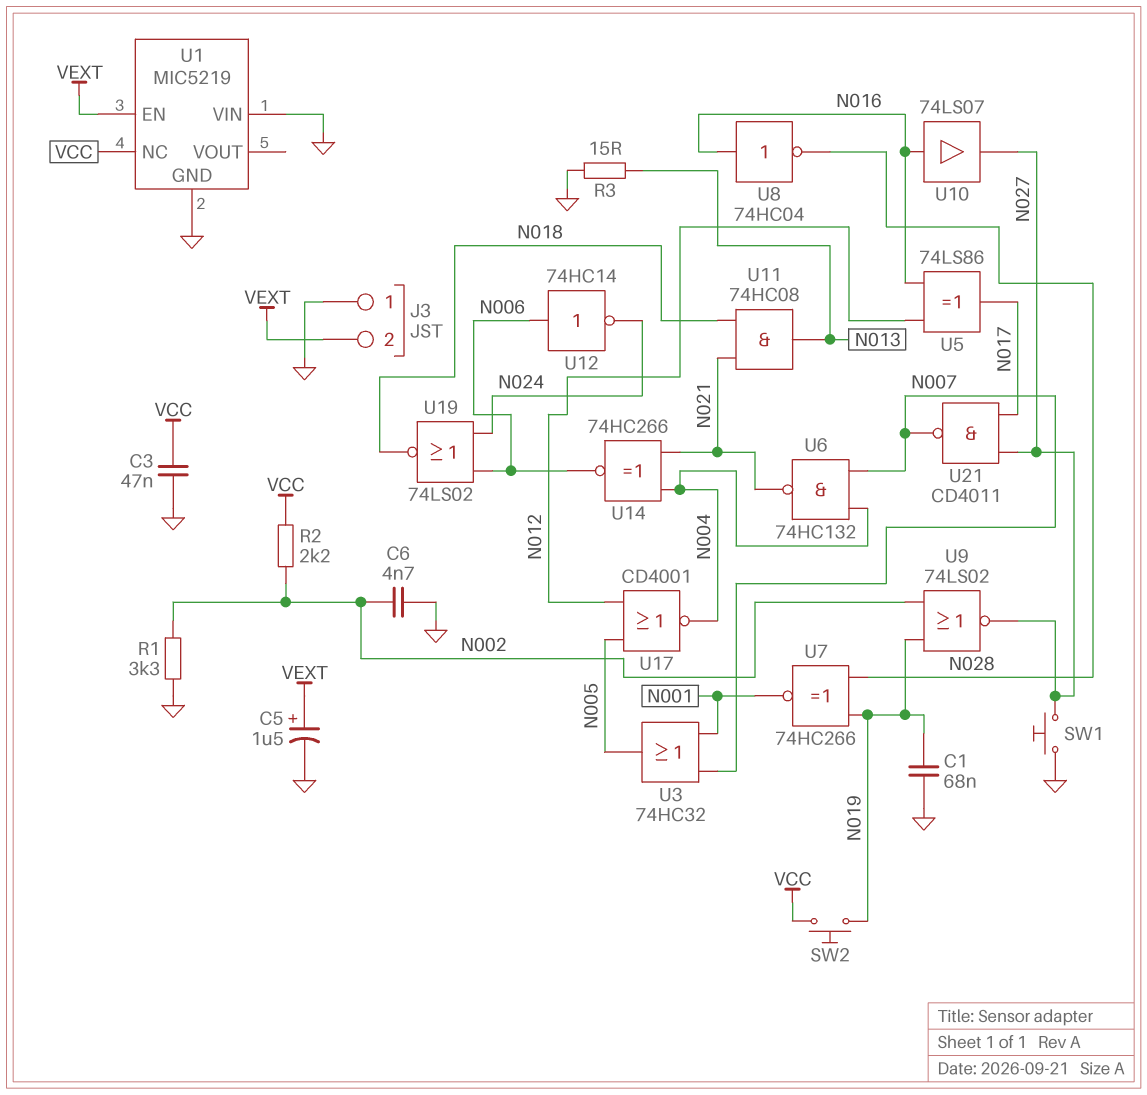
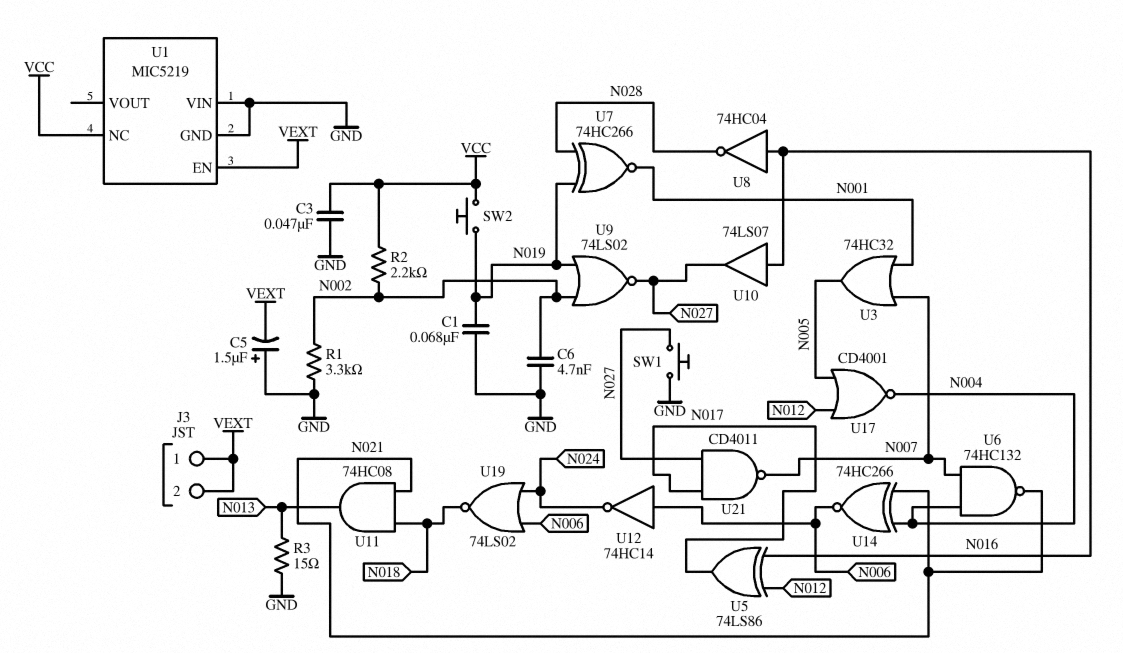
C5: 1.5uF (plus VEXT, minus GND) -> 1.5uF (plus GND, minus VEXT)
J3 pin 1: GND -> VEXT

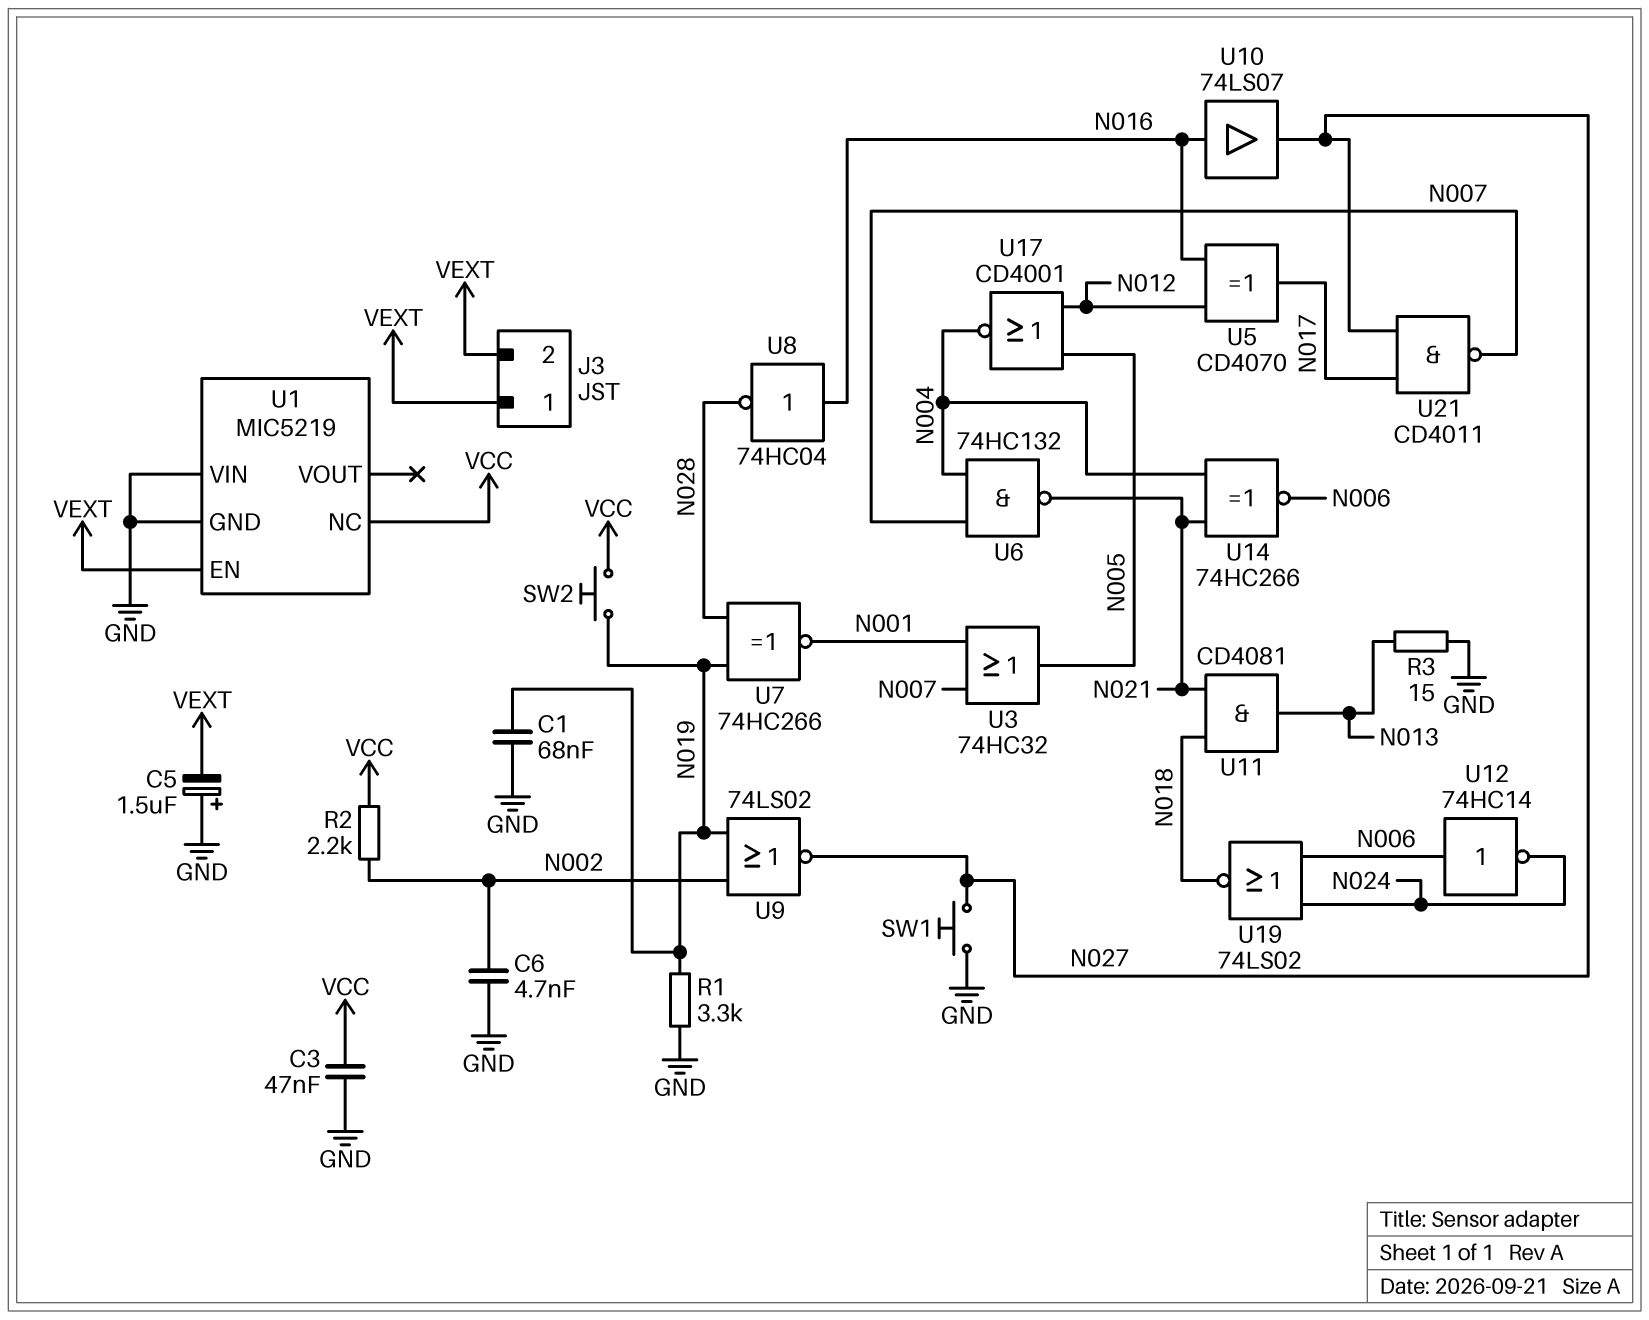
R1: 3.3k (GND, N002) -> 3.3k (GND, N019)
U5: XOR 74LS86 (in N012, in N016, out N017) -> XOR CD4070 (in N012, in N016, out N017)
U11: AND 74HC08 (in N018, in N021, out N013) -> AND CD4081 (in N018, in N021, out N013)

